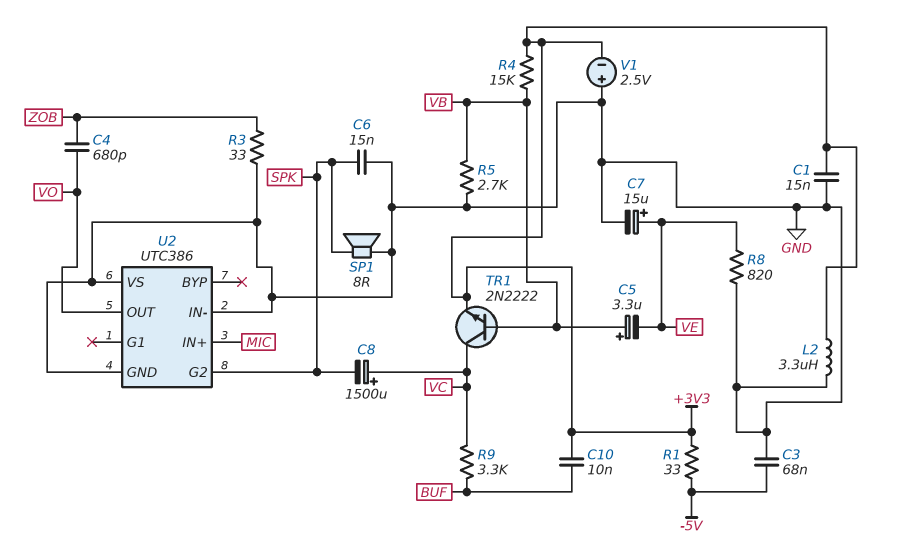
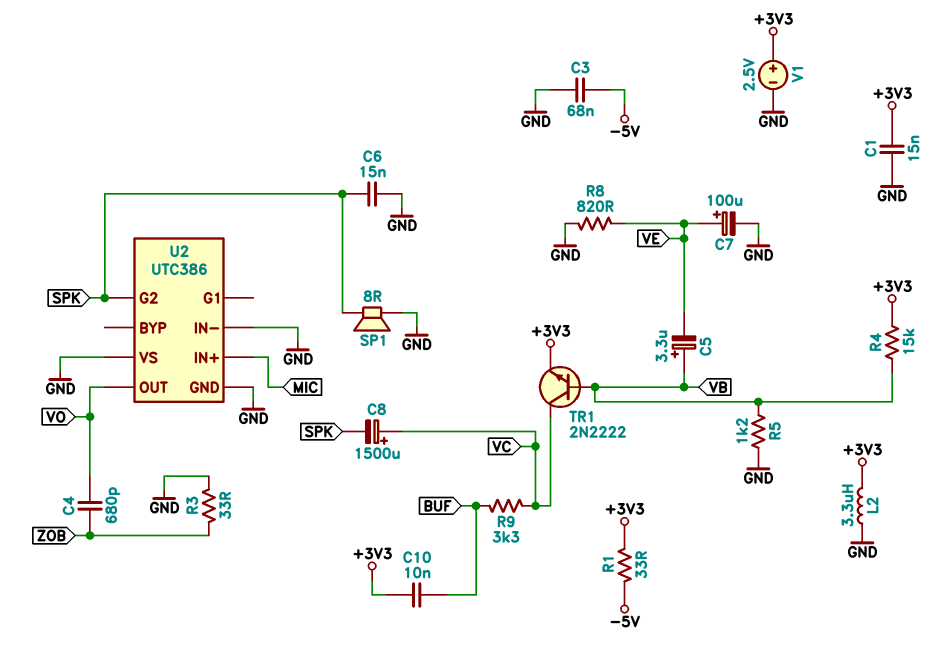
C7: 15uF (plus VE, minus GND) -> 100uF (plus VE, minus GND)
R5: 2.7k (GND, VB) -> 1.2k (GND, VB)
V1: 2.5V (plus GND, minus +3V3) -> 2.5V (plus +3V3, minus GND)

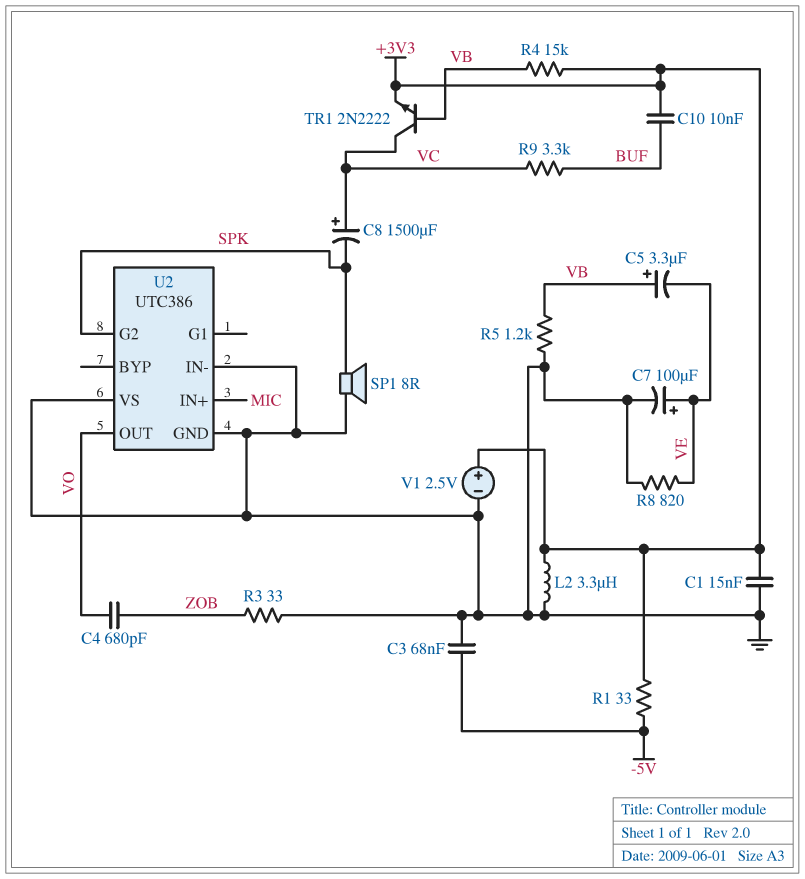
C6: 15nF (GND, SPK) -> none

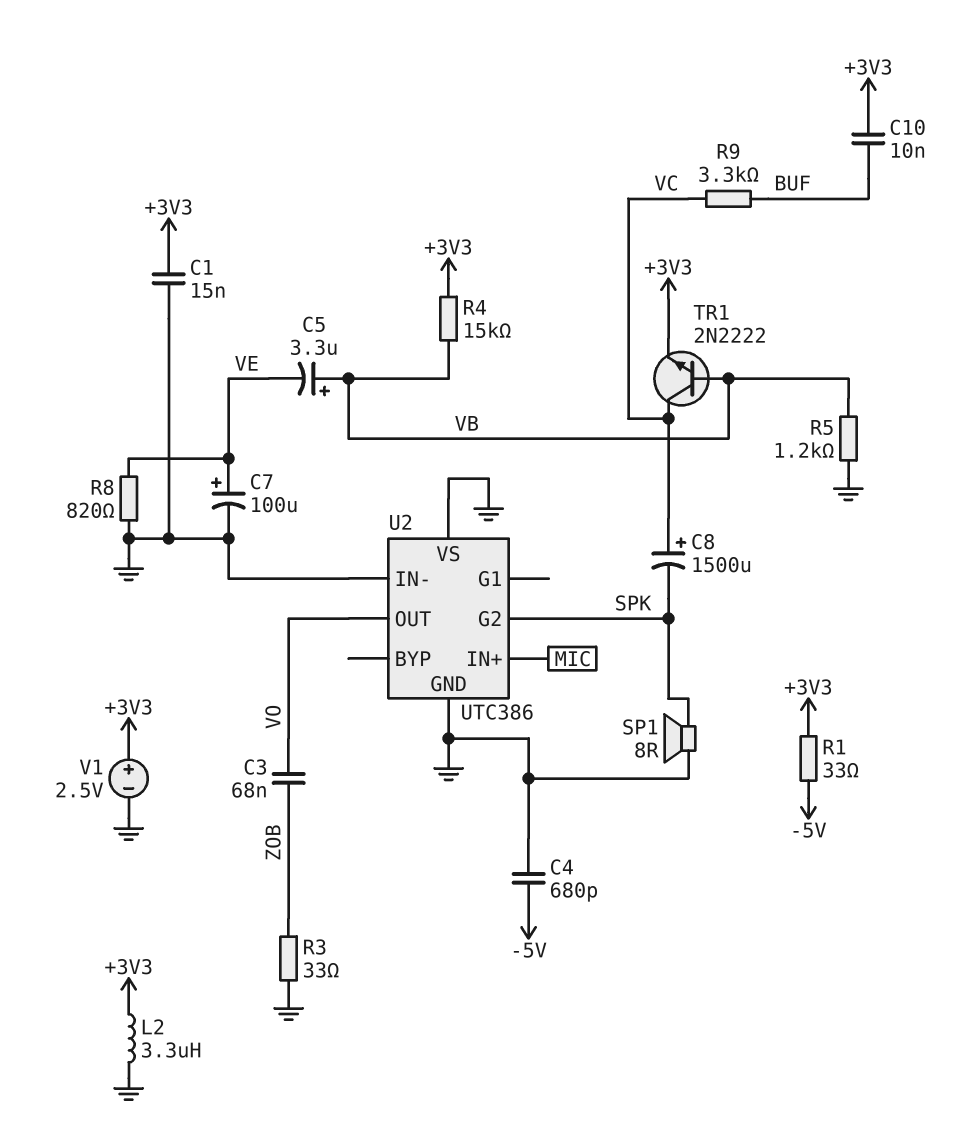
C3: 68nF (-5V, GND) -> 68nF (VO, ZOB)
C4: 680pF (VO, ZOB) -> 680pF (-5V, GND)

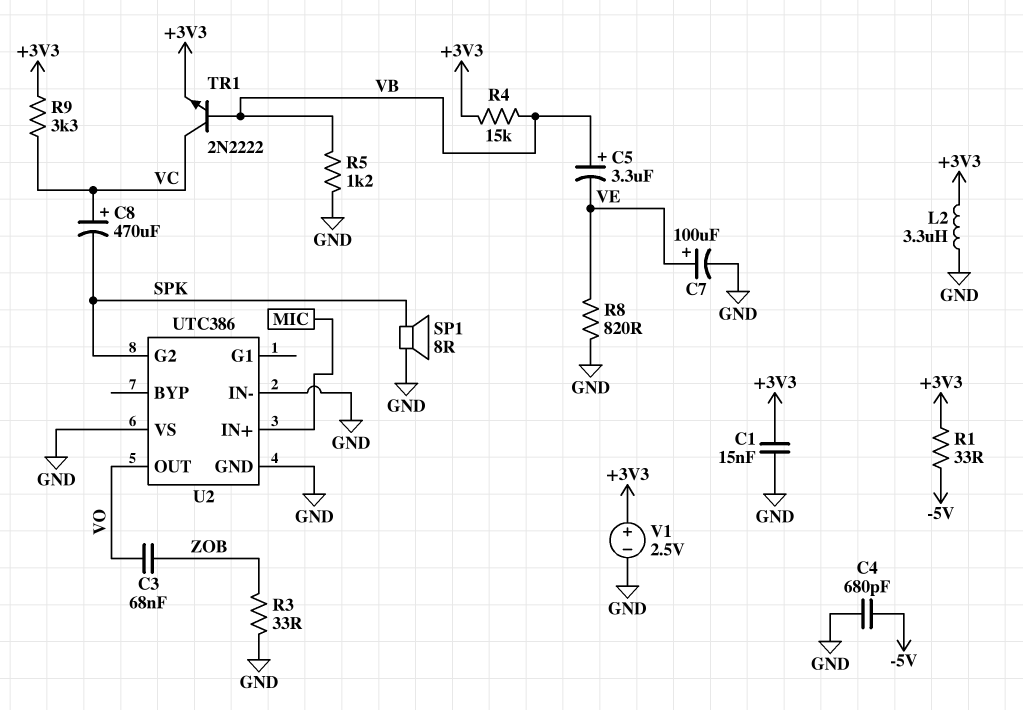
C8: 1500uF (plus VC, minus SPK) -> 470uF (plus VC, minus SPK)
C10: 10nF (+3V3, BUF) -> none
R9: 3.3k (BUF, VC) -> 3.3k (+3V3, VC)

